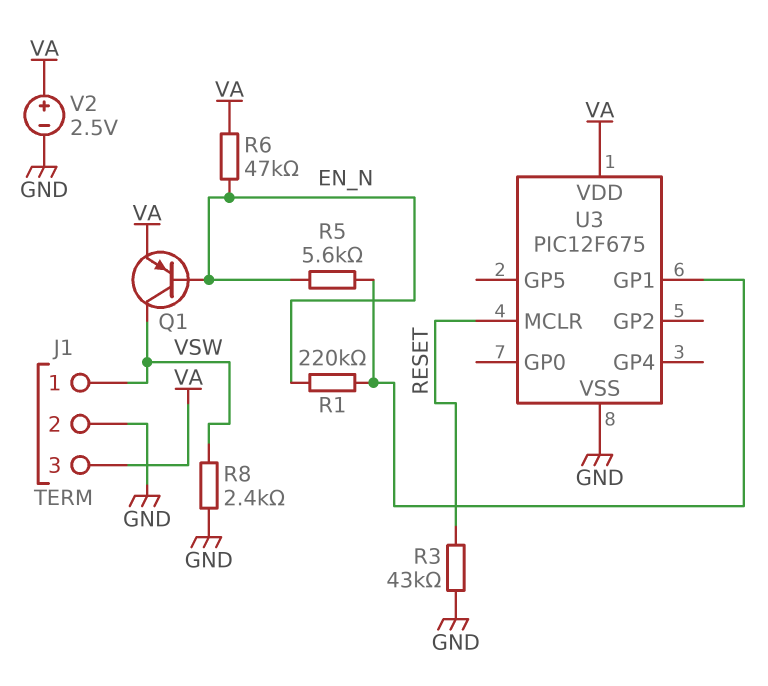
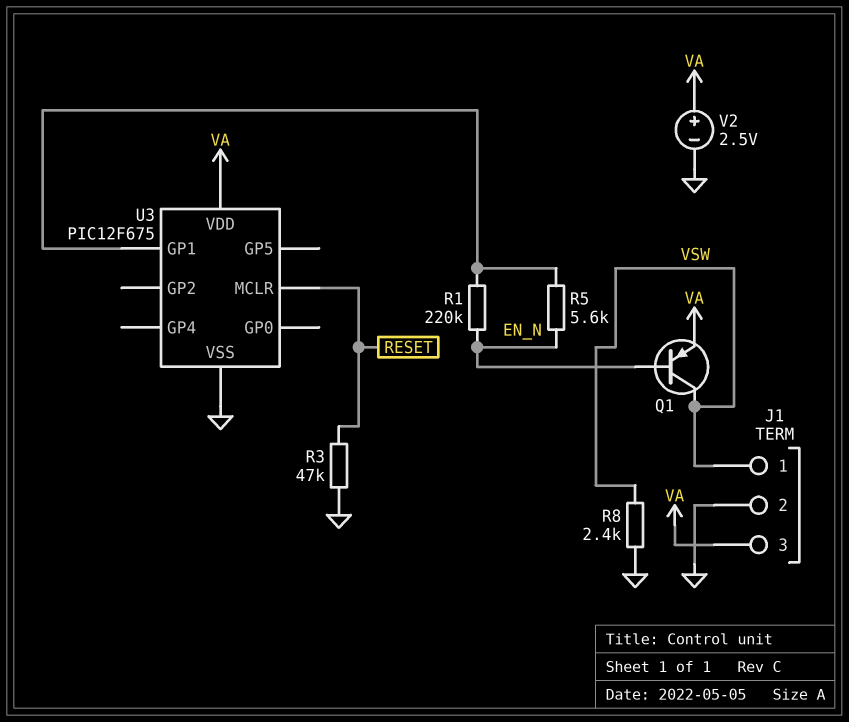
R3: 43k (GND, RESET) -> 47k (GND, RESET)
R6: 47k (EN_N, VA) -> none

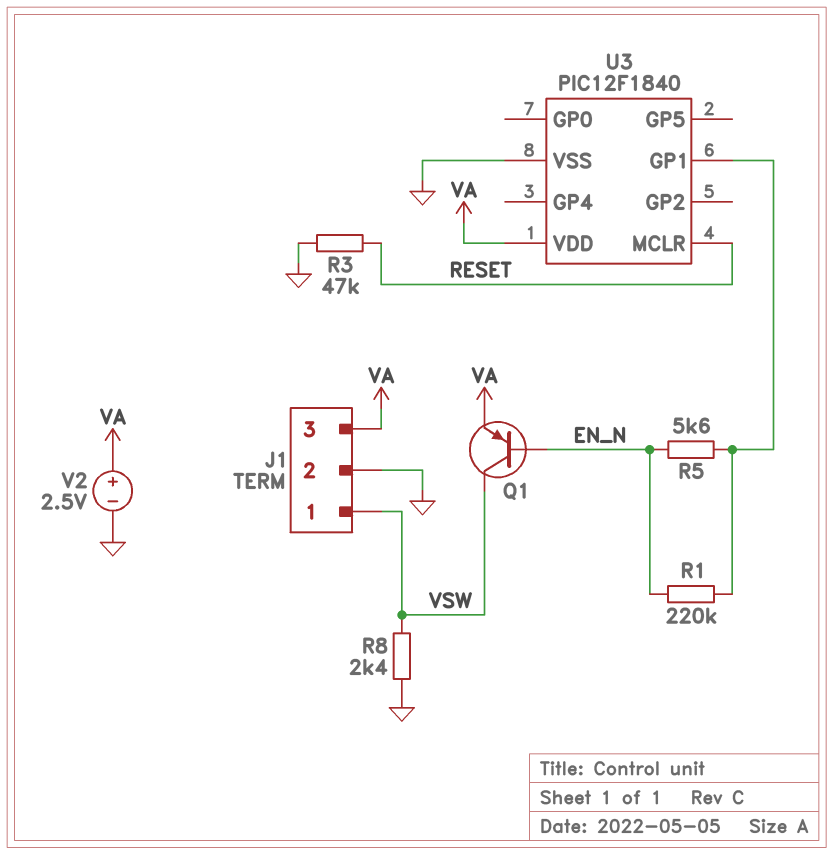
U3: PIC12F675 -> PIC12F1840

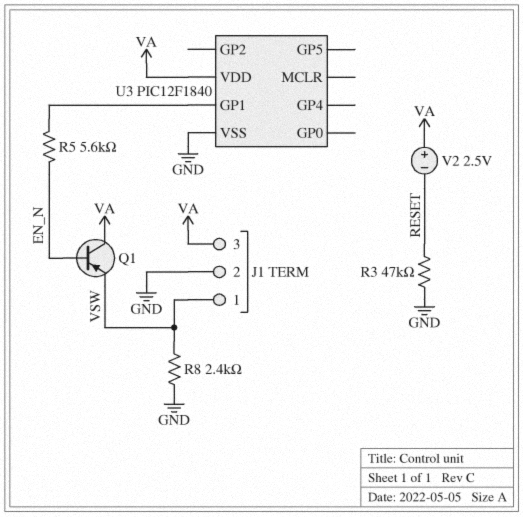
Q1: PNP (B EN_N, C VSW, E VA) -> PNP (B EN_N, C VA, E VSW)
R1: 220k (EN_N, U3/GP1) -> none
U3 pin MCLR: RESET -> none
V2: 2.5V (plus VA, minus GND) -> 2.5V (plus VA, minus RESET)

